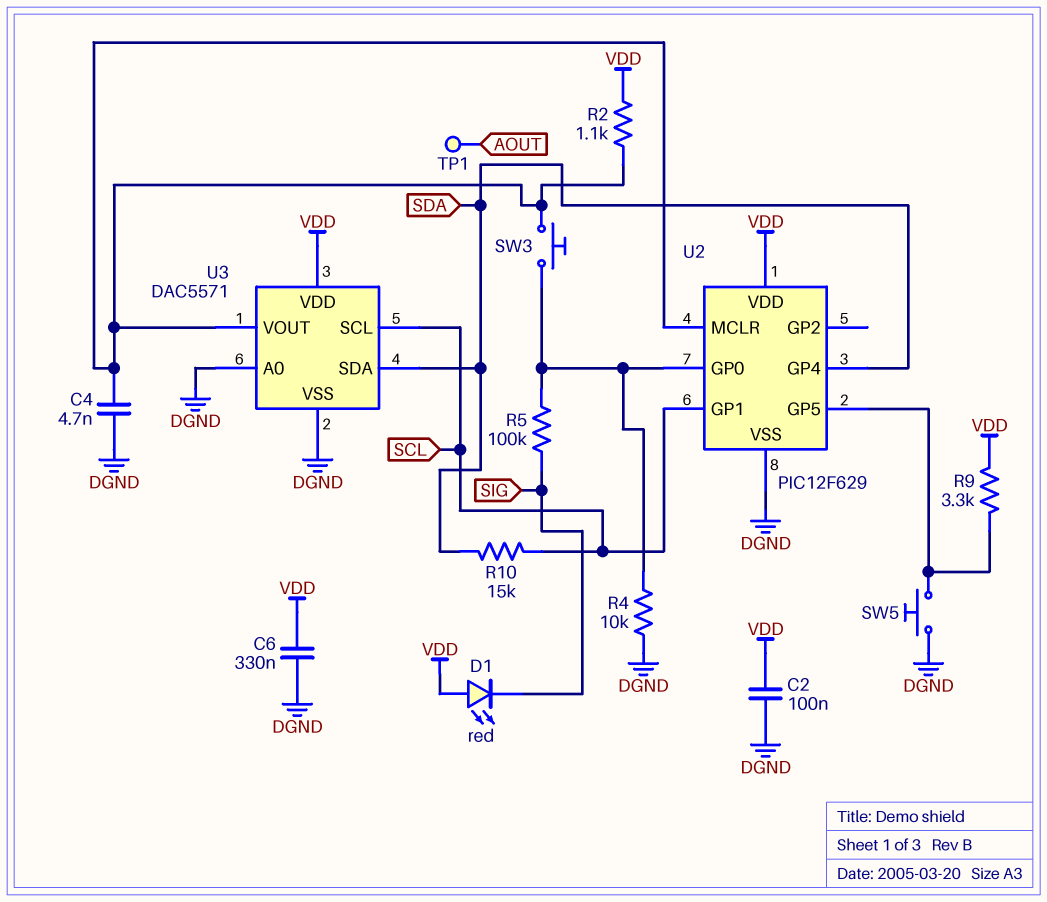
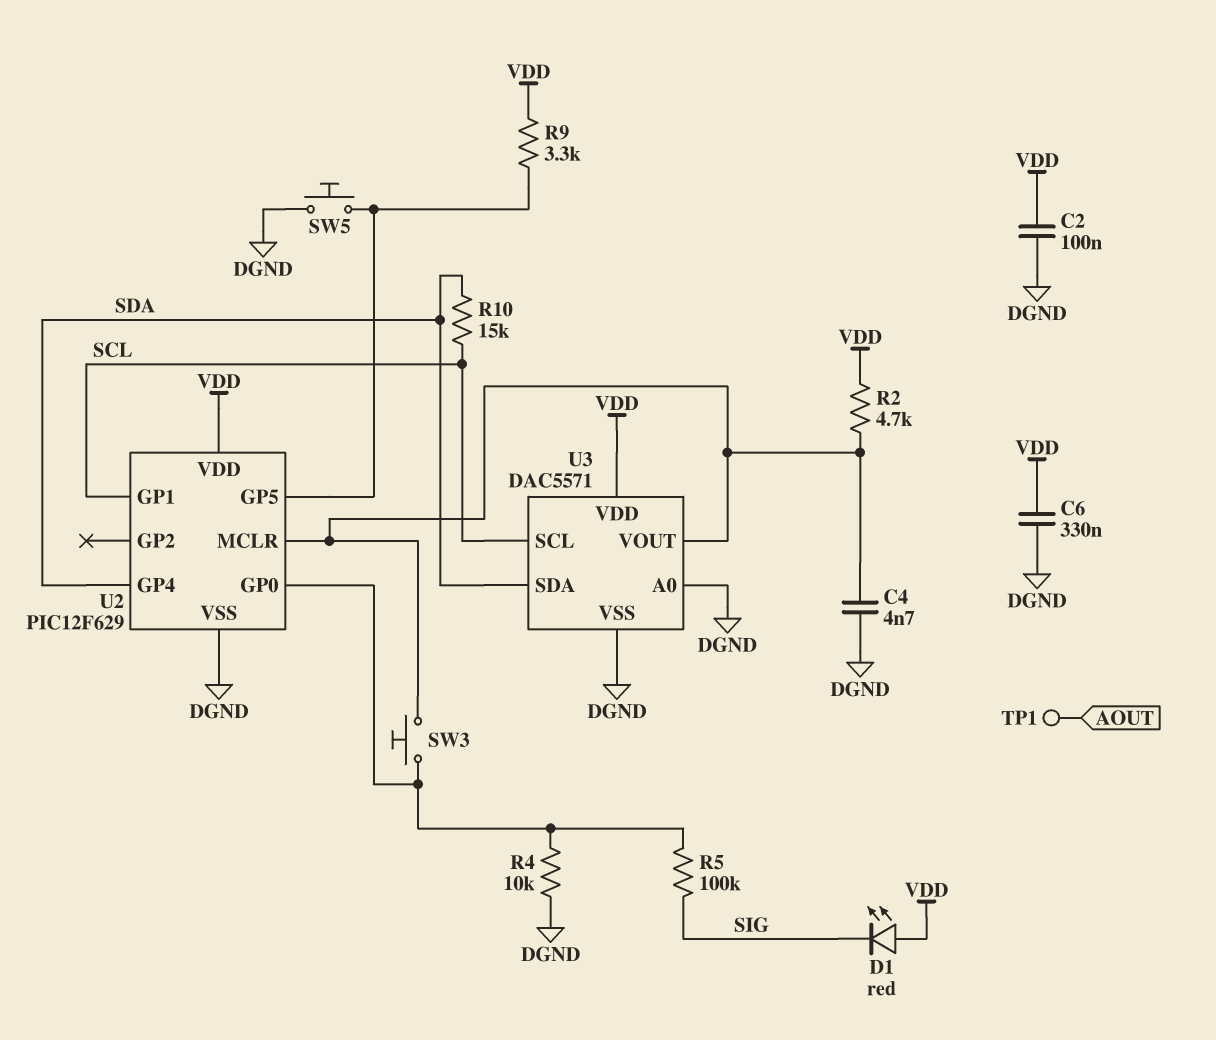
R2: 1.1k (U2/MCLR, VDD) -> 4.7k (U2/MCLR, VDD)

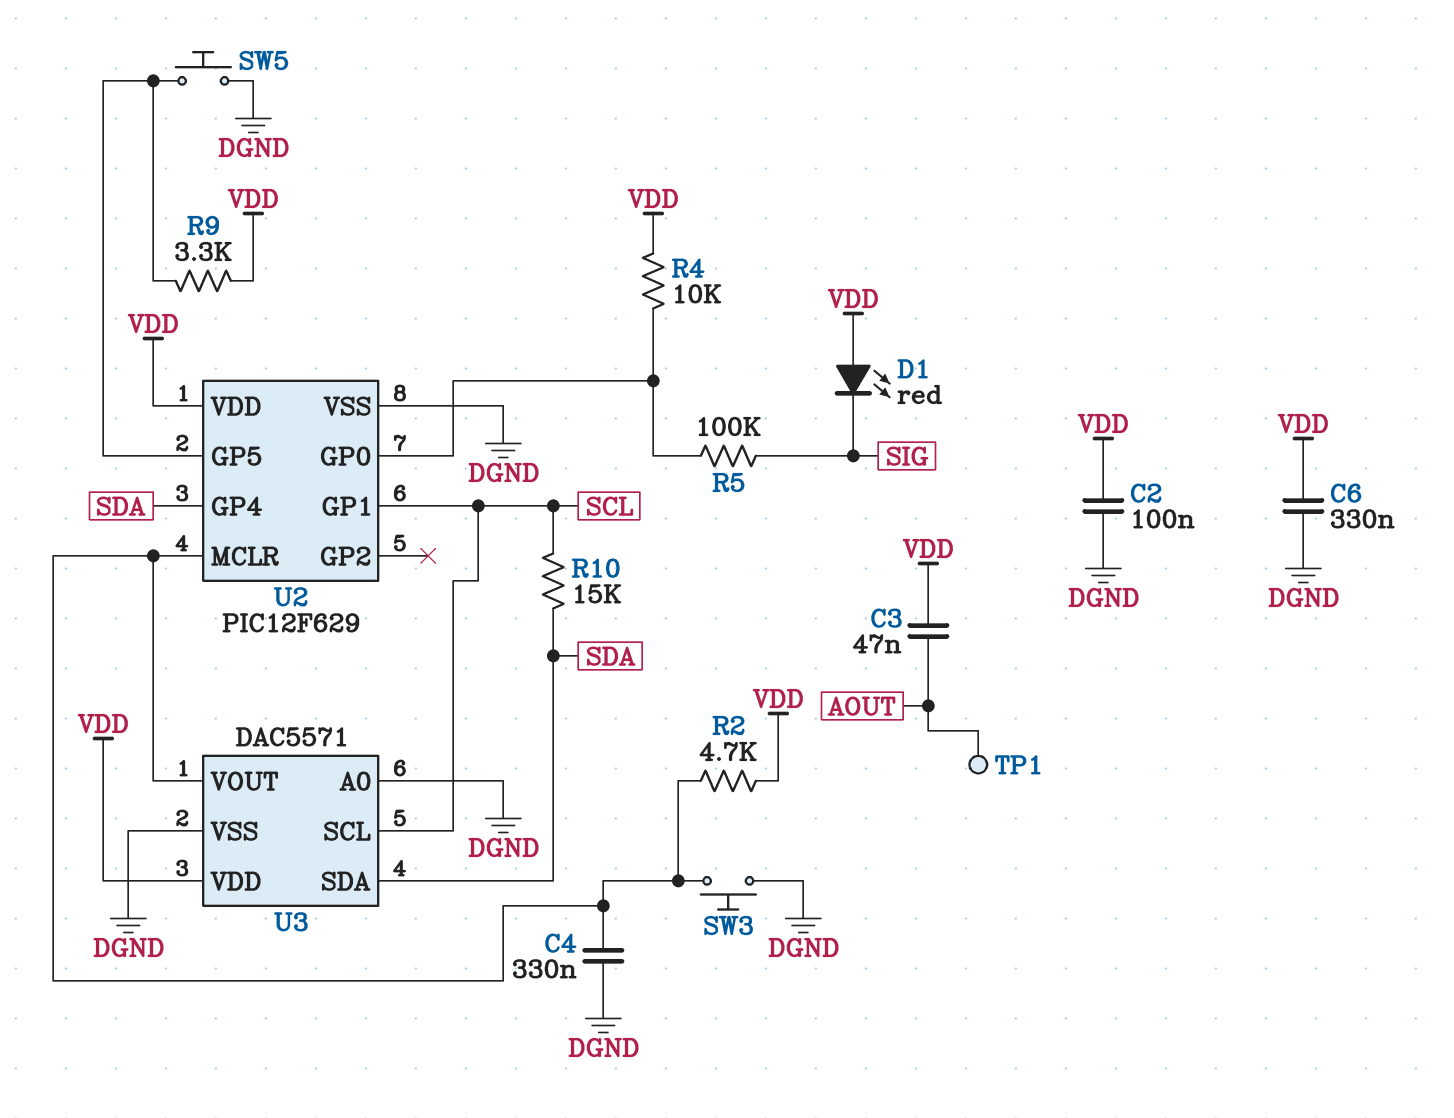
C3: none -> 47nF (AOUT, VDD)
C4: 4.7nF (DGND, U2/MCLR) -> 330nF (DGND, U2/MCLR)
R4: 10k (DGND, U2/GP0) -> 10k (U2/GP0, VDD)
SW3: button (U2/GP0, U2/MCLR) -> button (DGND, U2/MCLR)

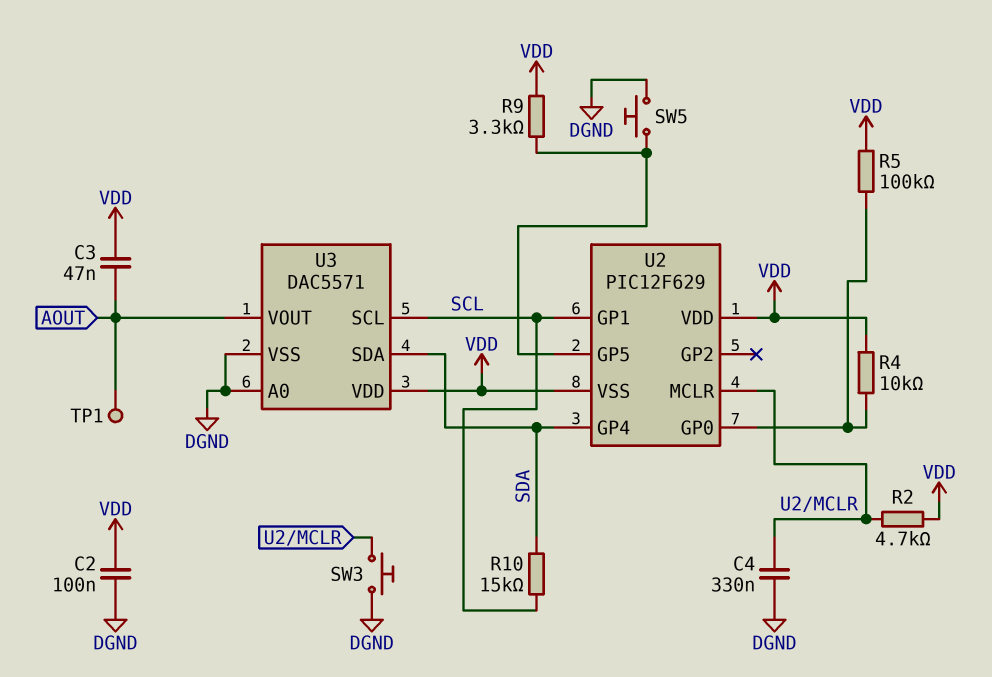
C6: 330nF (DGND, VDD) -> none
D1: LED red (A VDD, K SIG) -> none
R5: 100k (SIG, U2/GP0) -> 100k (U2/GP0, VDD)
U2 pin VSS: DGND -> VDD
U3 pin VOUT: U2/MCLR -> AOUT

